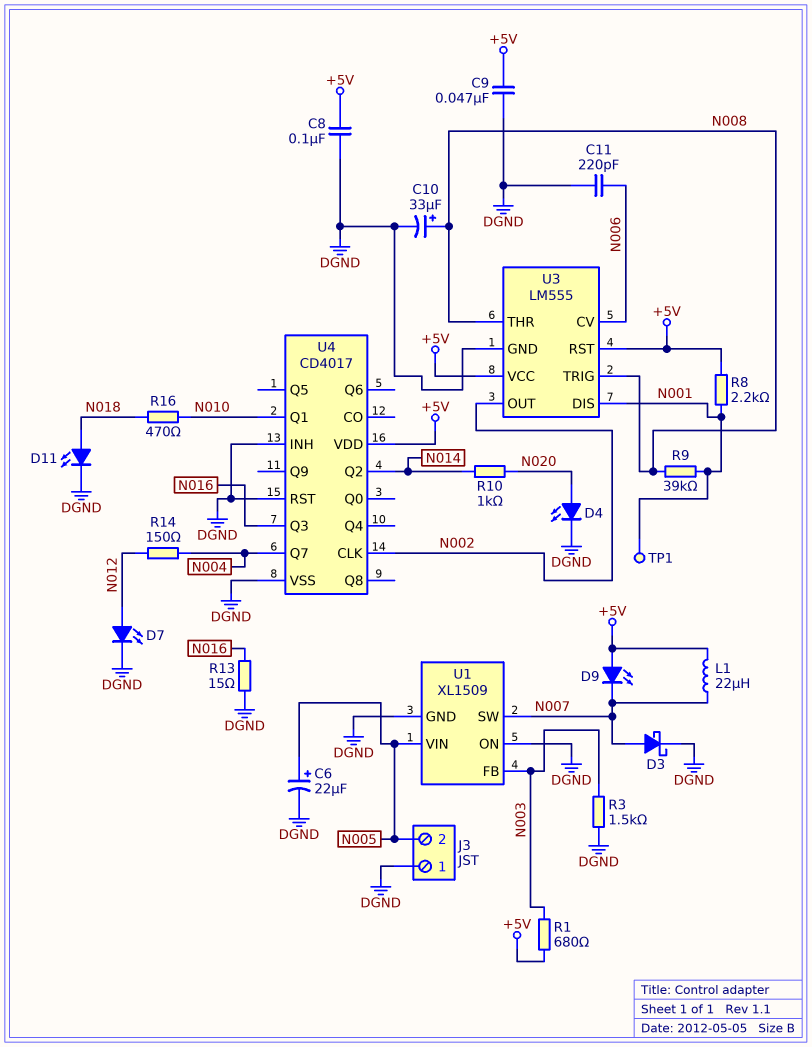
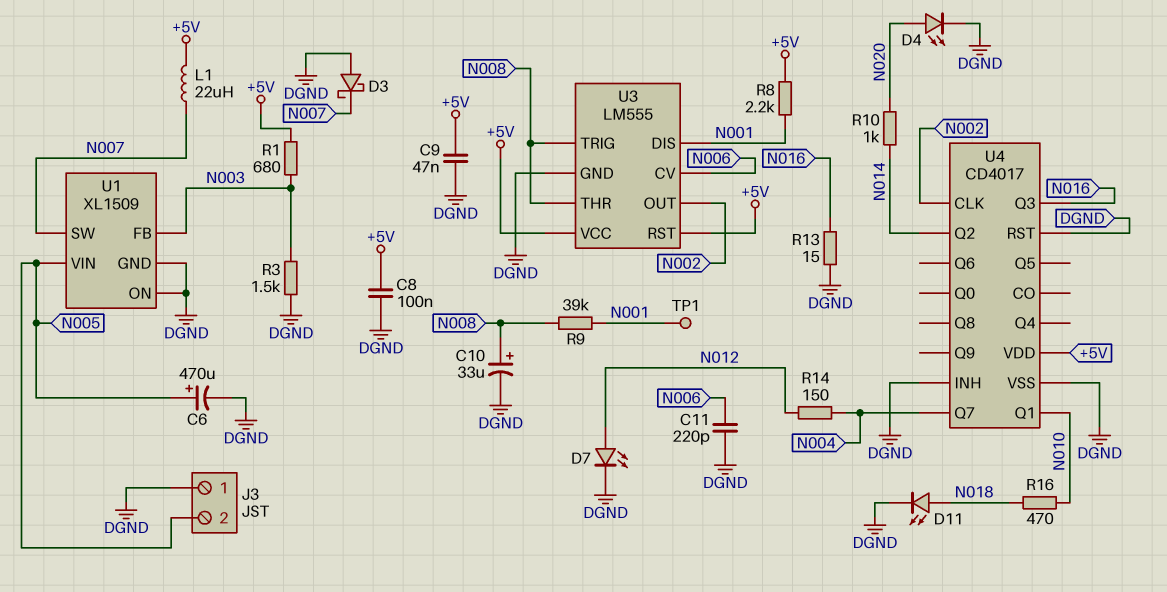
C6: 22uF (plus N005, minus DGND) -> 470uF (plus N005, minus DGND)
D3: schottky (A N007, K DGND) -> schottky (A DGND, K N007)
D9: LED (A +5V, K N007) -> none

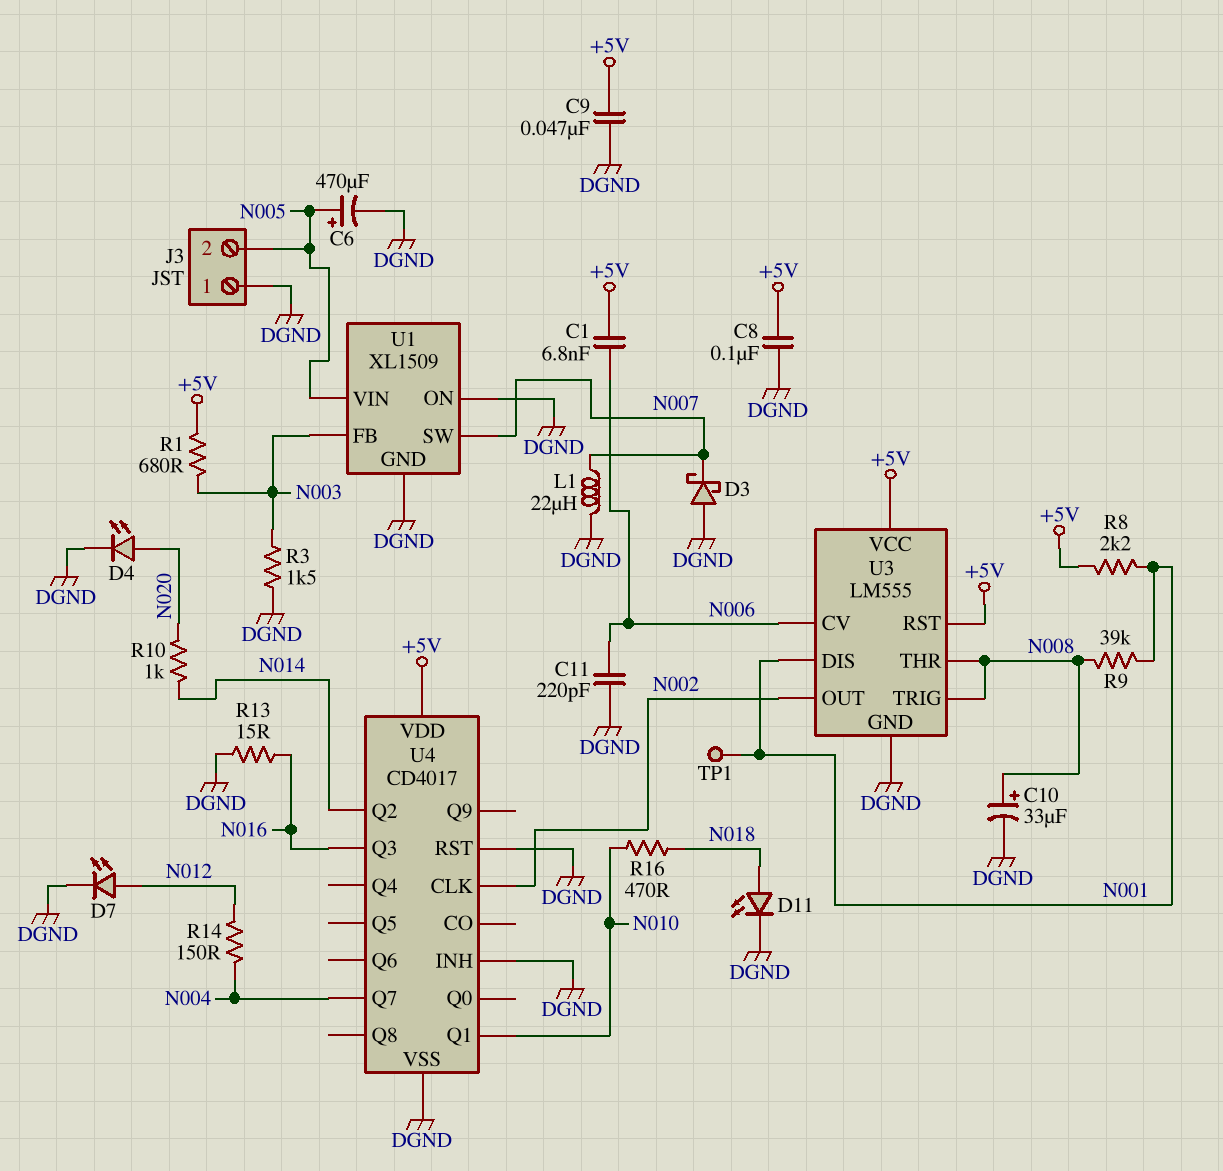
C1: none -> 6.8nF (+5V, N006)
L1: 22uH (+5V, N007) -> 22uH (DGND, N007)

